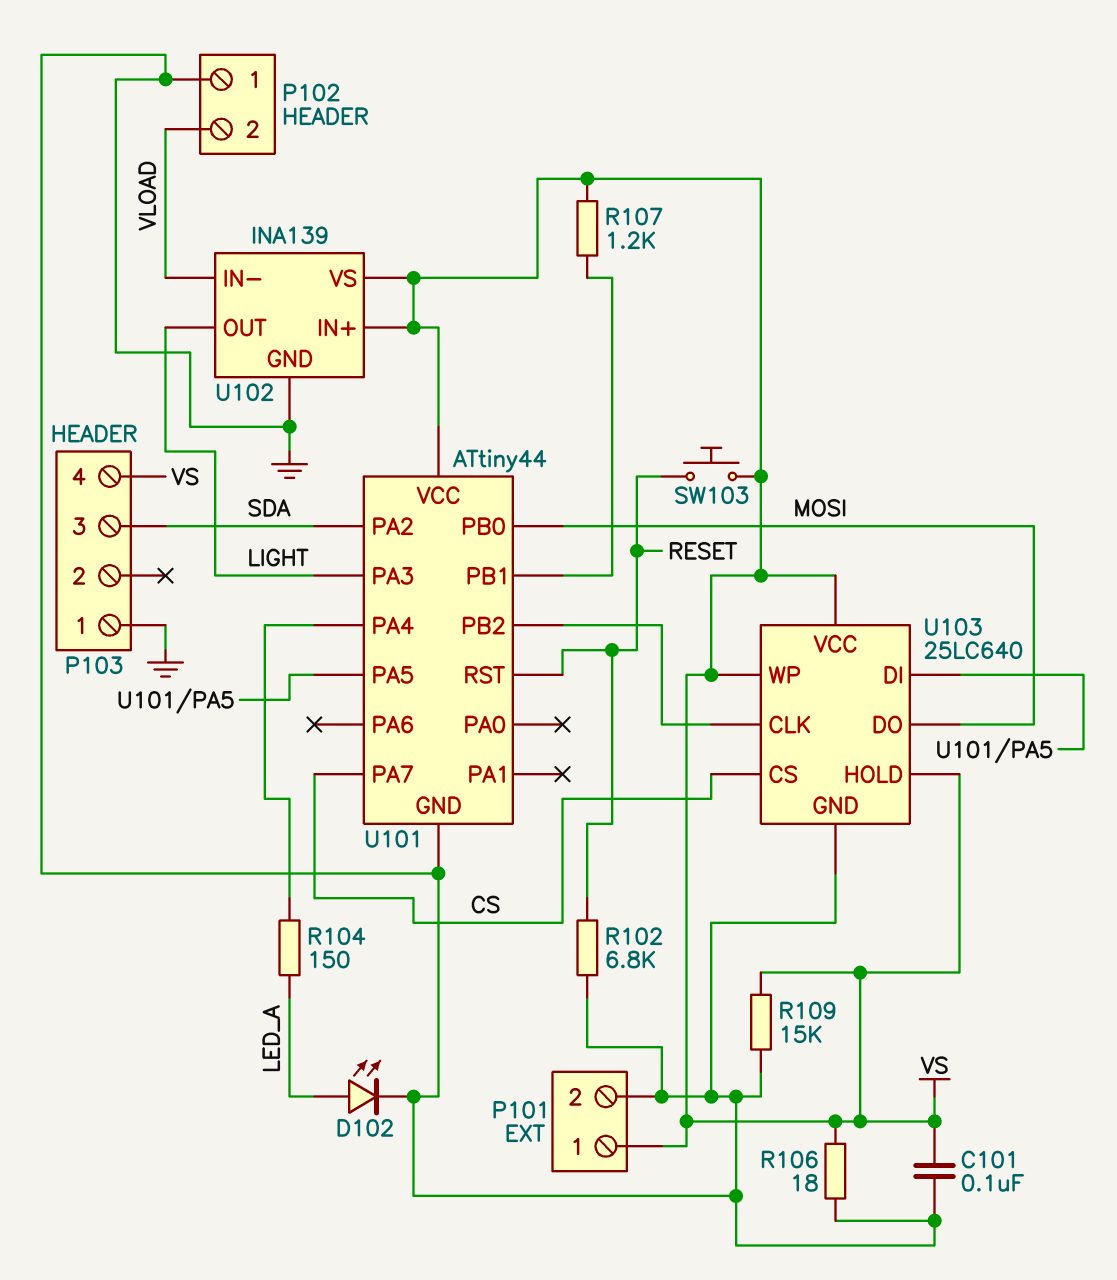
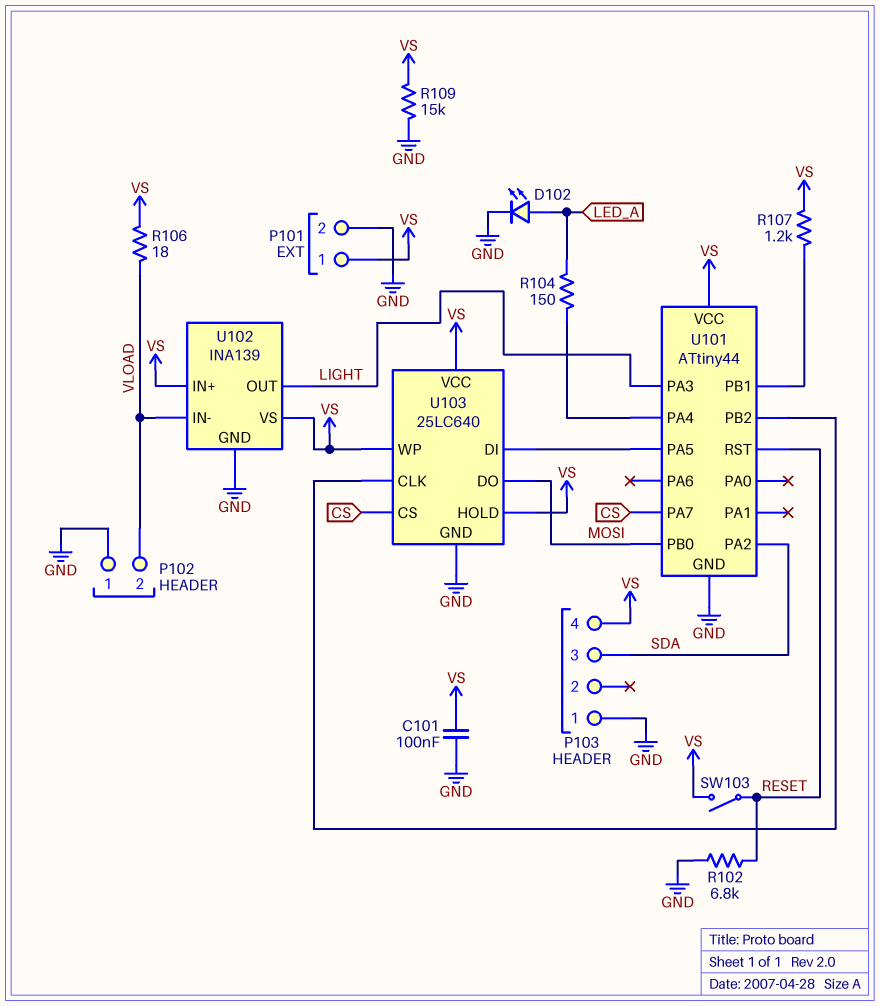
R106: 18 (GND, VS) -> 18 (VLOAD, VS)
SW103: button (RESET, VS) -> switch (RESET, VS)

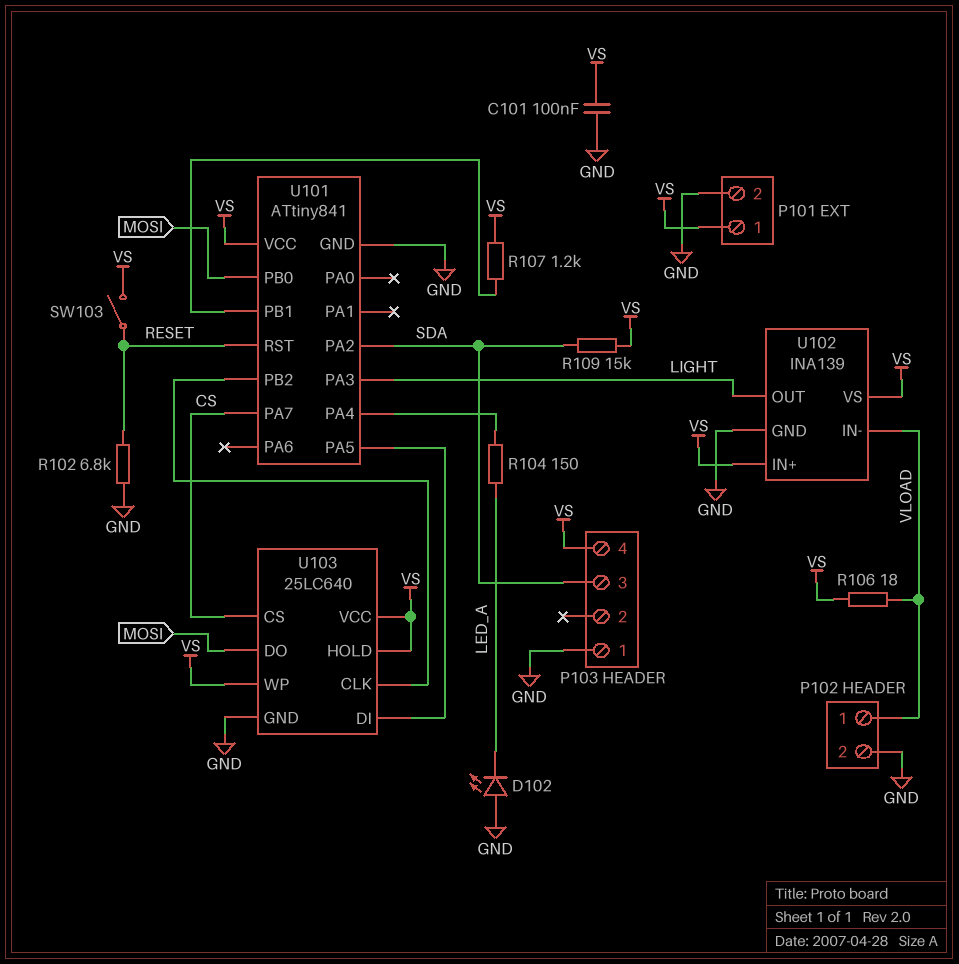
D102: LED (A LED_A, K GND) -> LED (A GND, K LED_A)
P102 pin 1: GND -> VLOAD
P102 pin 2: VLOAD -> GND
R109: 15k (GND, VS) -> 15k (SDA, VS)
U101: ATtiny44 -> ATtiny841

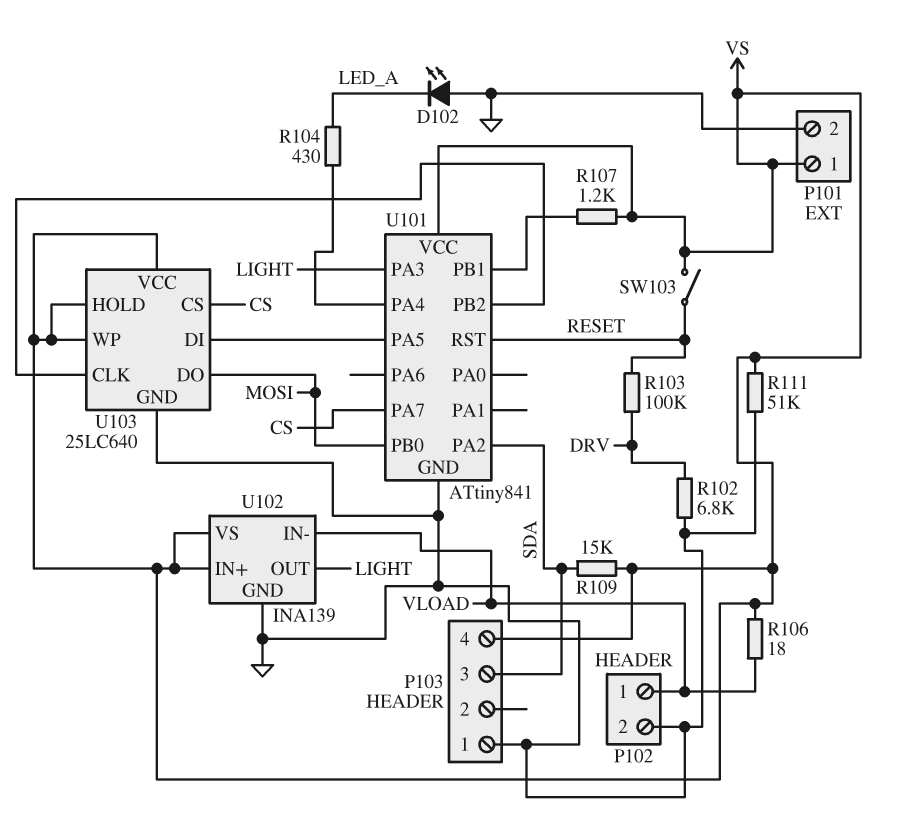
C101: 100nF (GND, VS) -> none
R102: 6.8k (GND, RESET) -> 6.8k (DRV, GND)
R103: none -> 100k (DRV, RESET)
R104: 150 (LED_A, U101/PA4) -> 430 (LED_A, U101/PA4)
R111: none -> 51k (GND, VS)

